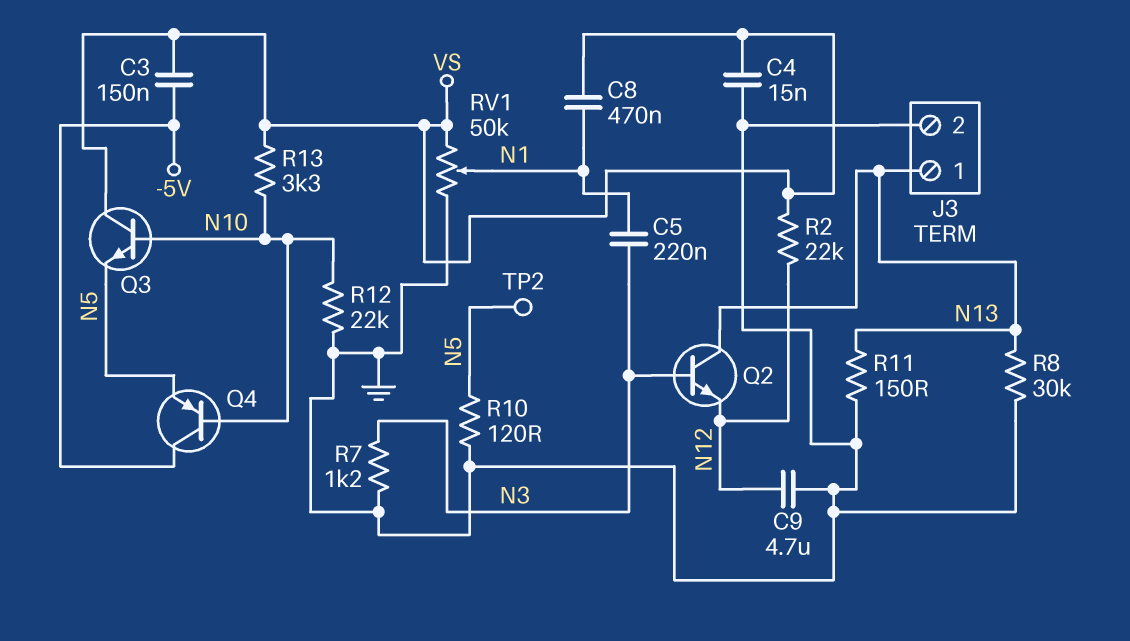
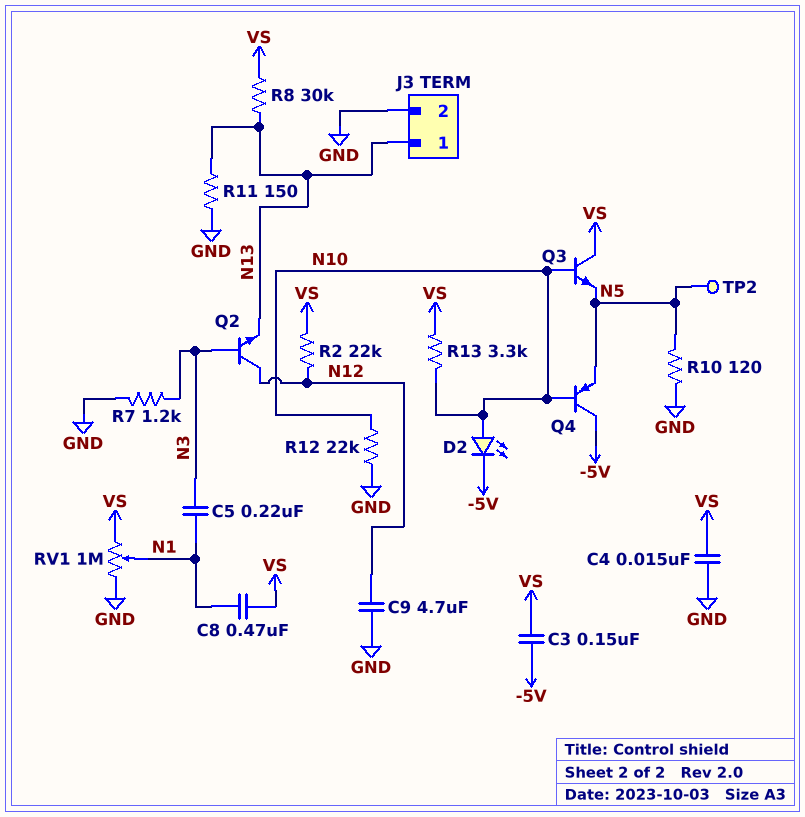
D2: none -> LED (A N10, K -5V)
Q2: NPN (B N3, C N13, E N12) -> NPN (B N3, C N12, E N13)
R8: 30k (GND, N13) -> 30k (N13, VS)
RV1: 50k (GND, VS, wiper N1) -> 1M (GND, VS, wiper N1)

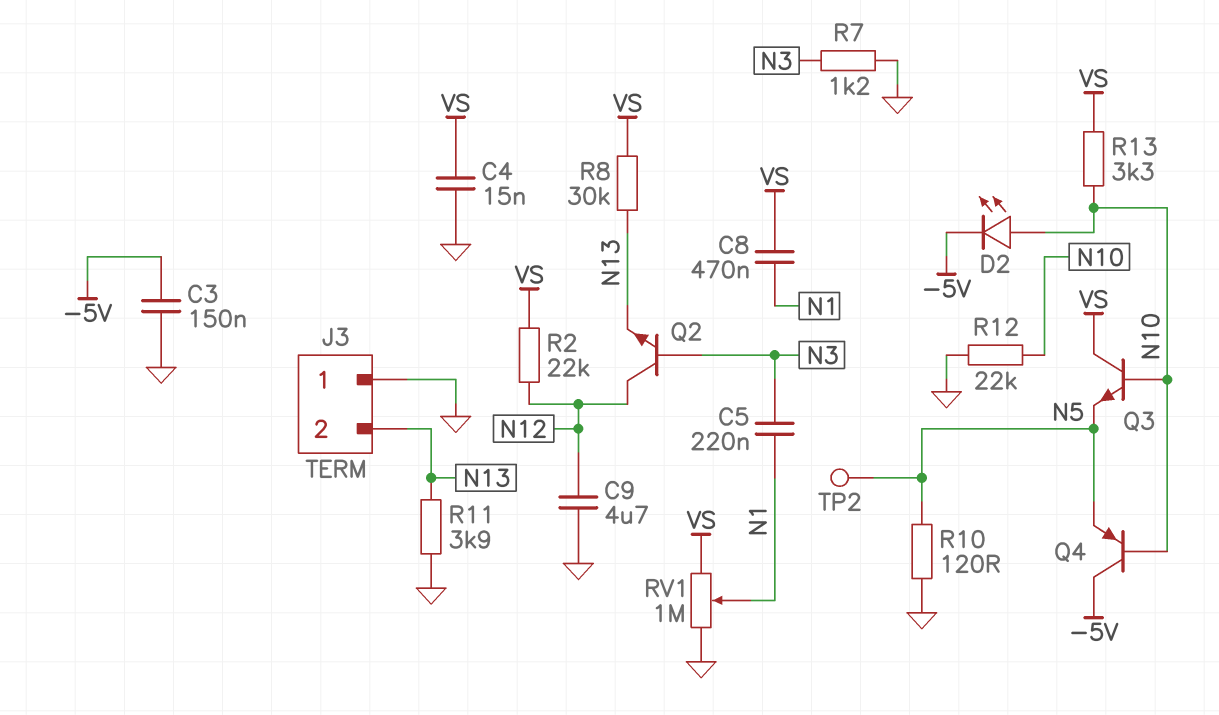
C3: 150nF (-5V, VS) -> 150nF (-5V, GND)
J3 pin 1: N13 -> GND
J3 pin 2: GND -> N13
R11: 150 (GND, N13) -> 3.9k (GND, N13)

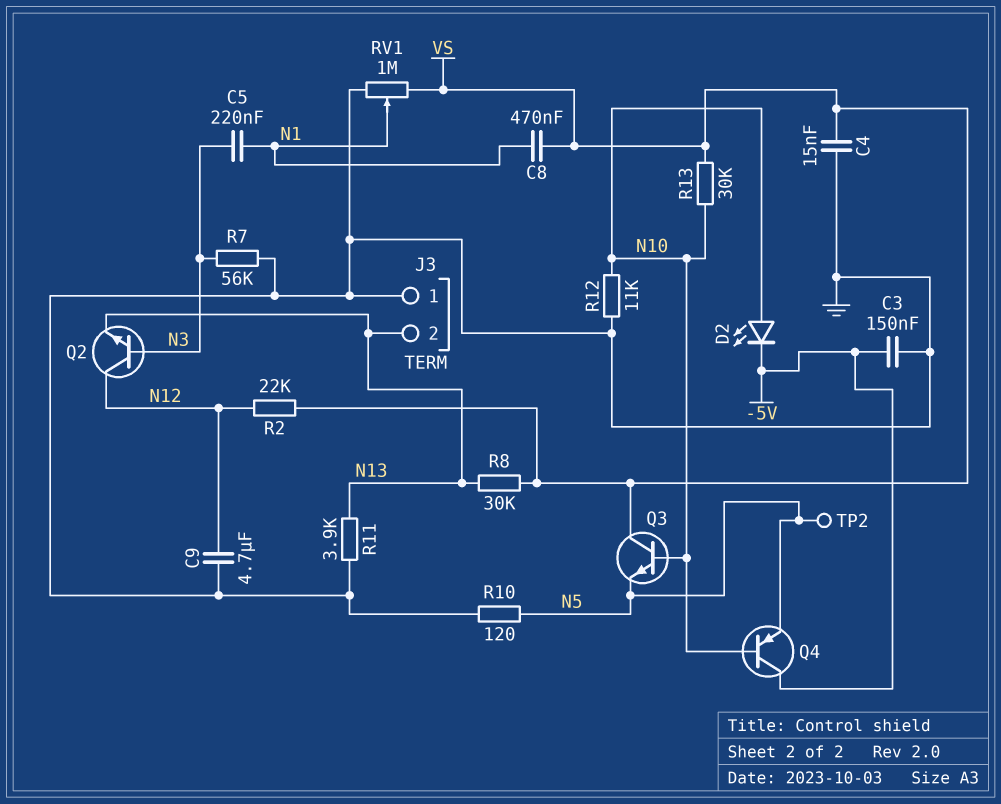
R7: 1.2k (GND, N3) -> 56k (GND, N3)
R12: 22k (GND, N10) -> 11k (GND, N10)
R13: 3.3k (N10, VS) -> 30k (N10, VS)

